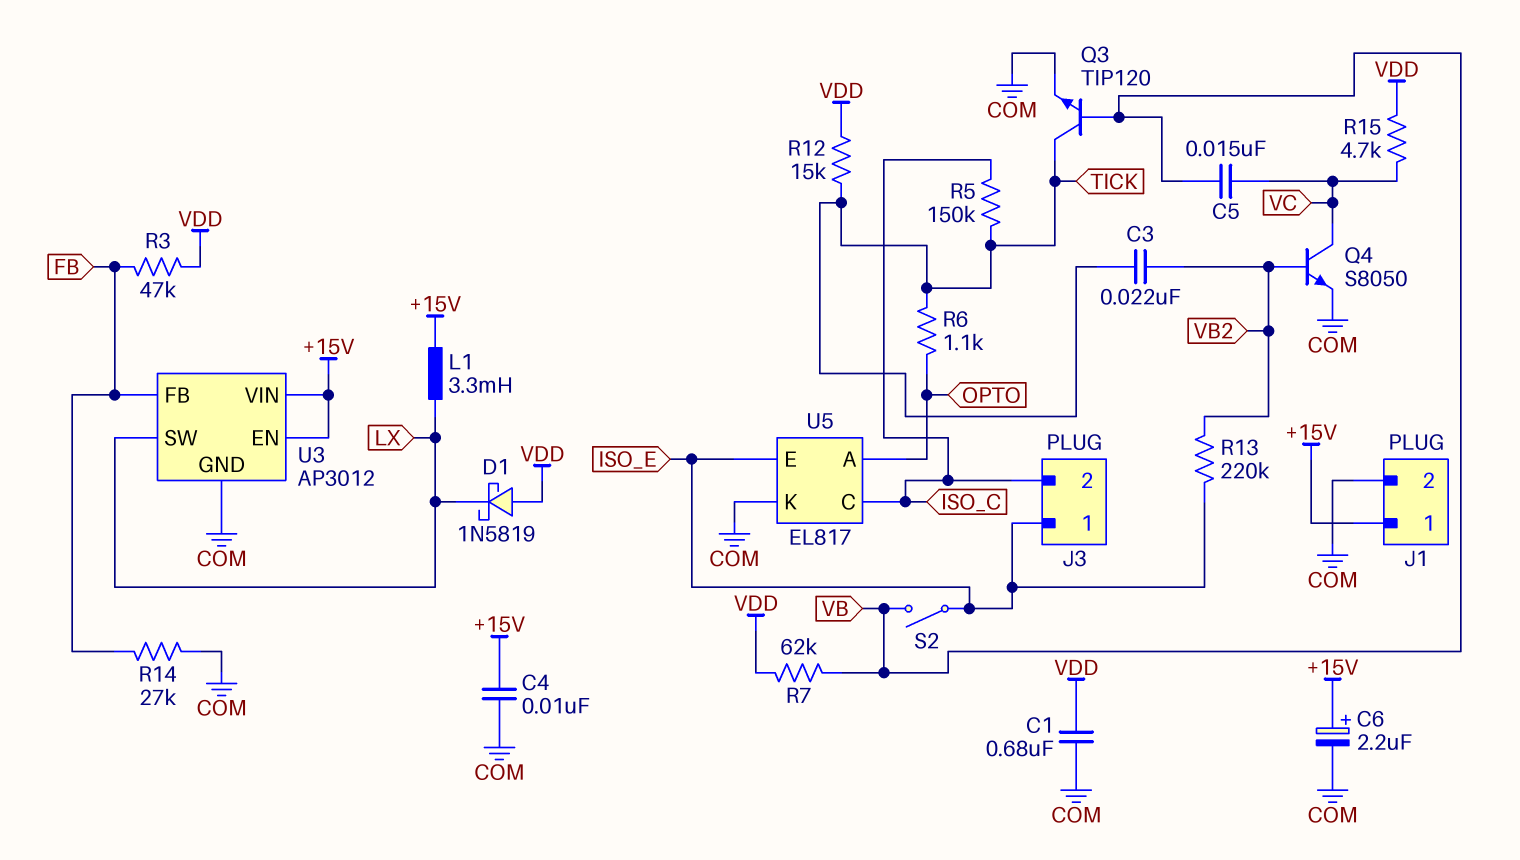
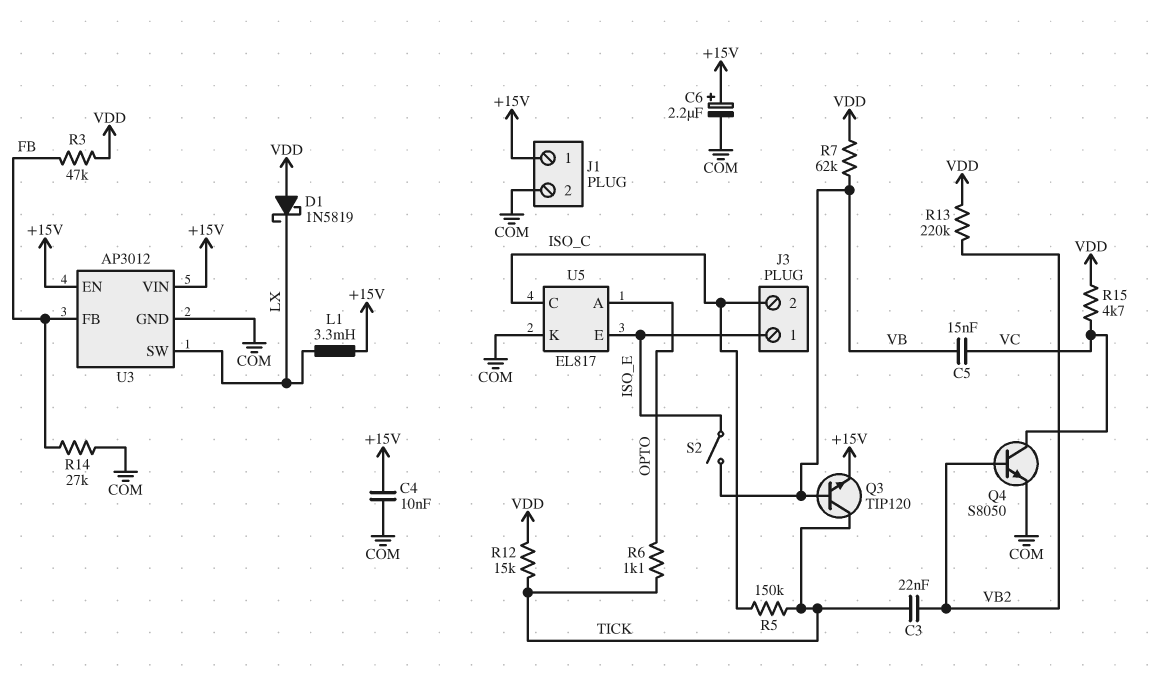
C1: 680nF (COM, VDD) -> none
Q3: NPN TIP120 (B VB, C TICK, E COM) -> NPN TIP120 (B VB, C TICK, E +15V)
R13: 220k (ISO_E, VB2) -> 220k (VB2, VDD)

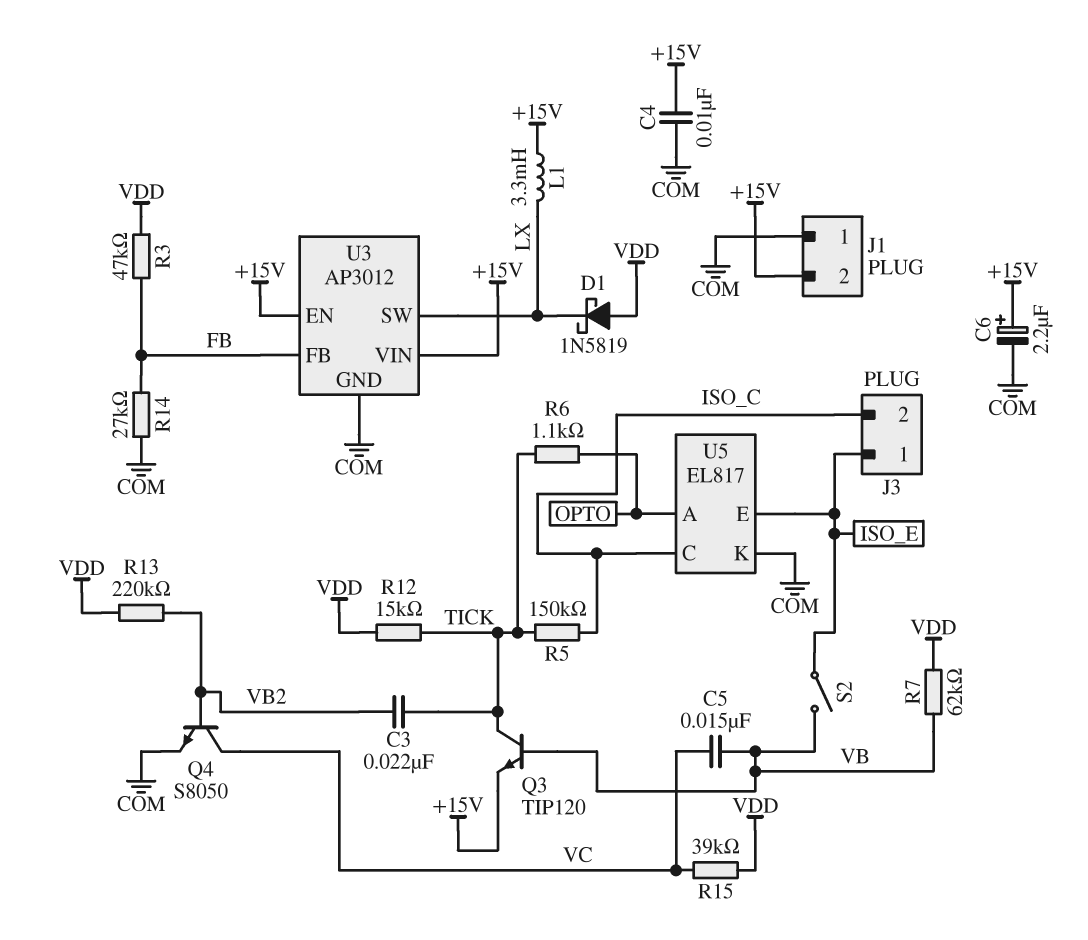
J1 pin 1: +15V -> COM
J1 pin 2: COM -> +15V
R15: 4.7k (VC, VDD) -> 39k (VC, VDD)

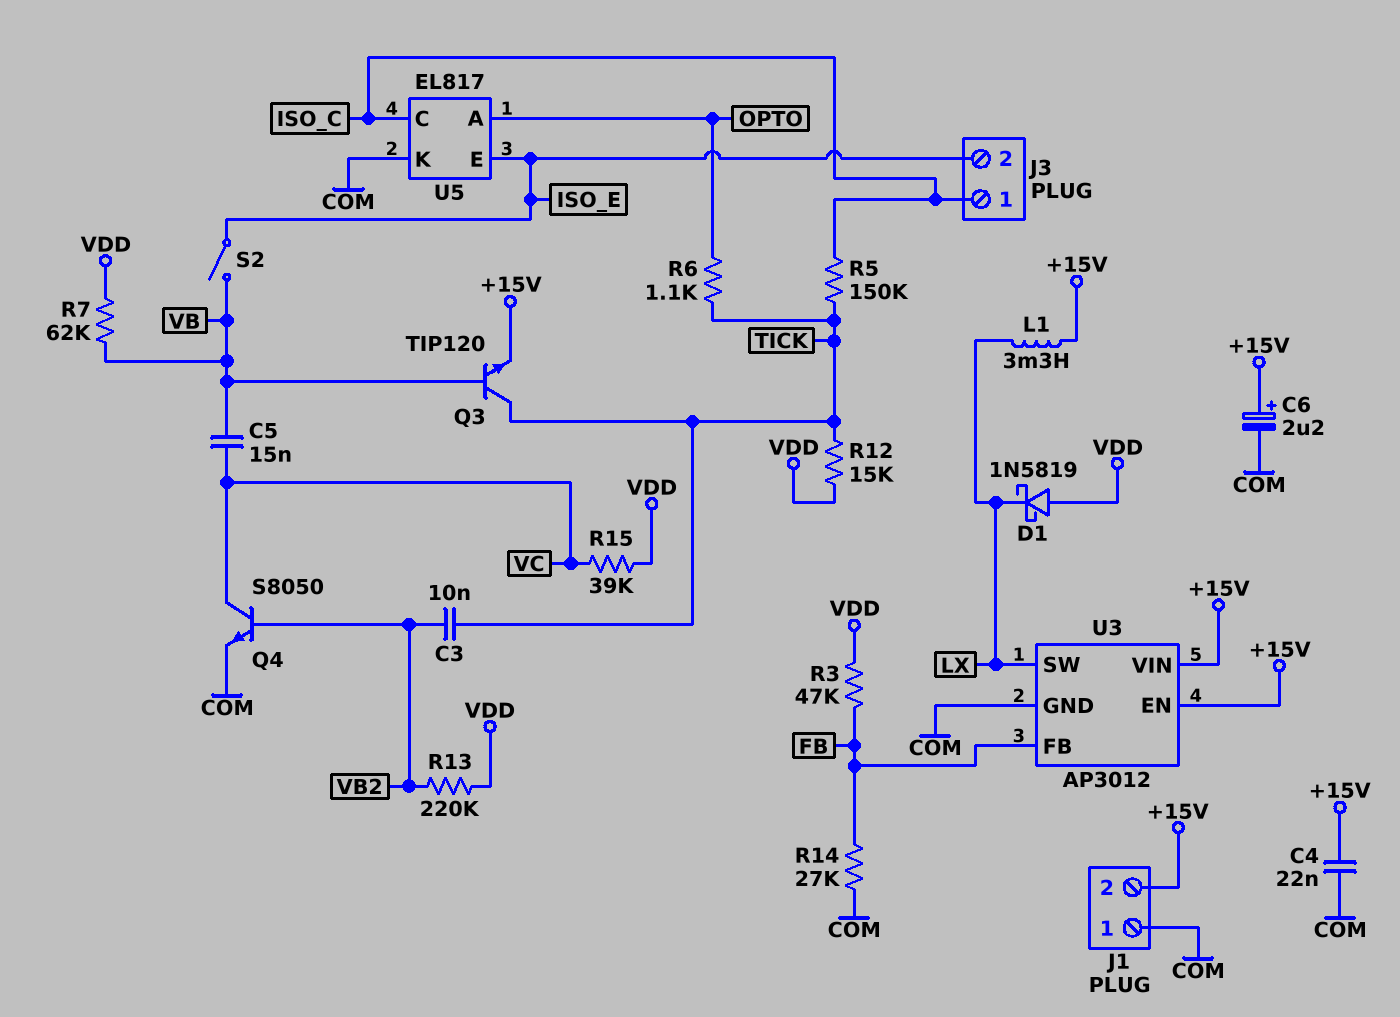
C3: 22nF (TICK, VB2) -> 10nF (TICK, VB2)
C4: 10nF (+15V, COM) -> 22nF (+15V, COM)
J3 pin 1: ISO_E -> ISO_C
J3 pin 2: ISO_C -> ISO_E

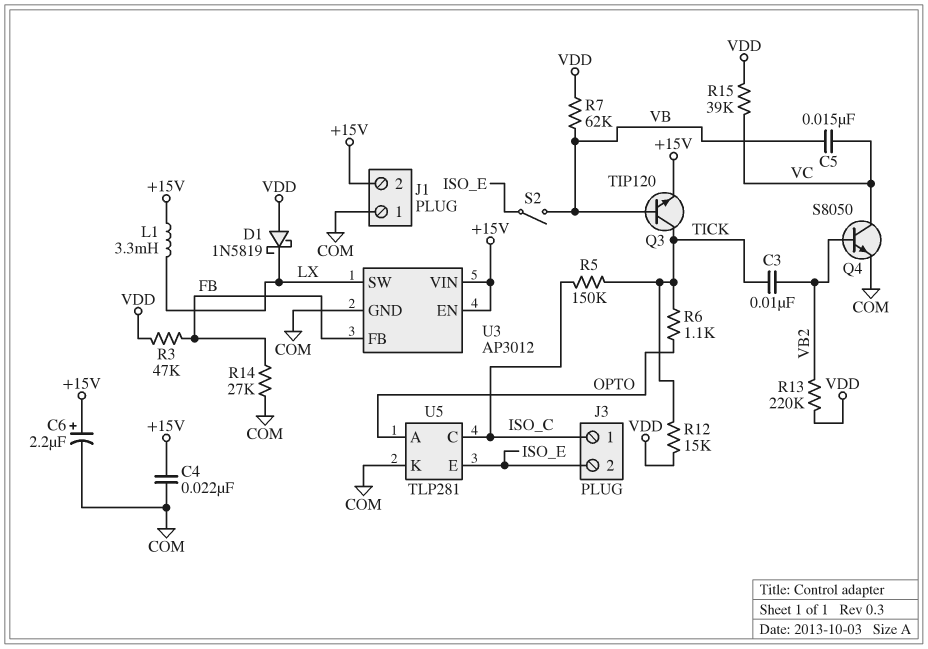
U5: EL817 -> TLP281

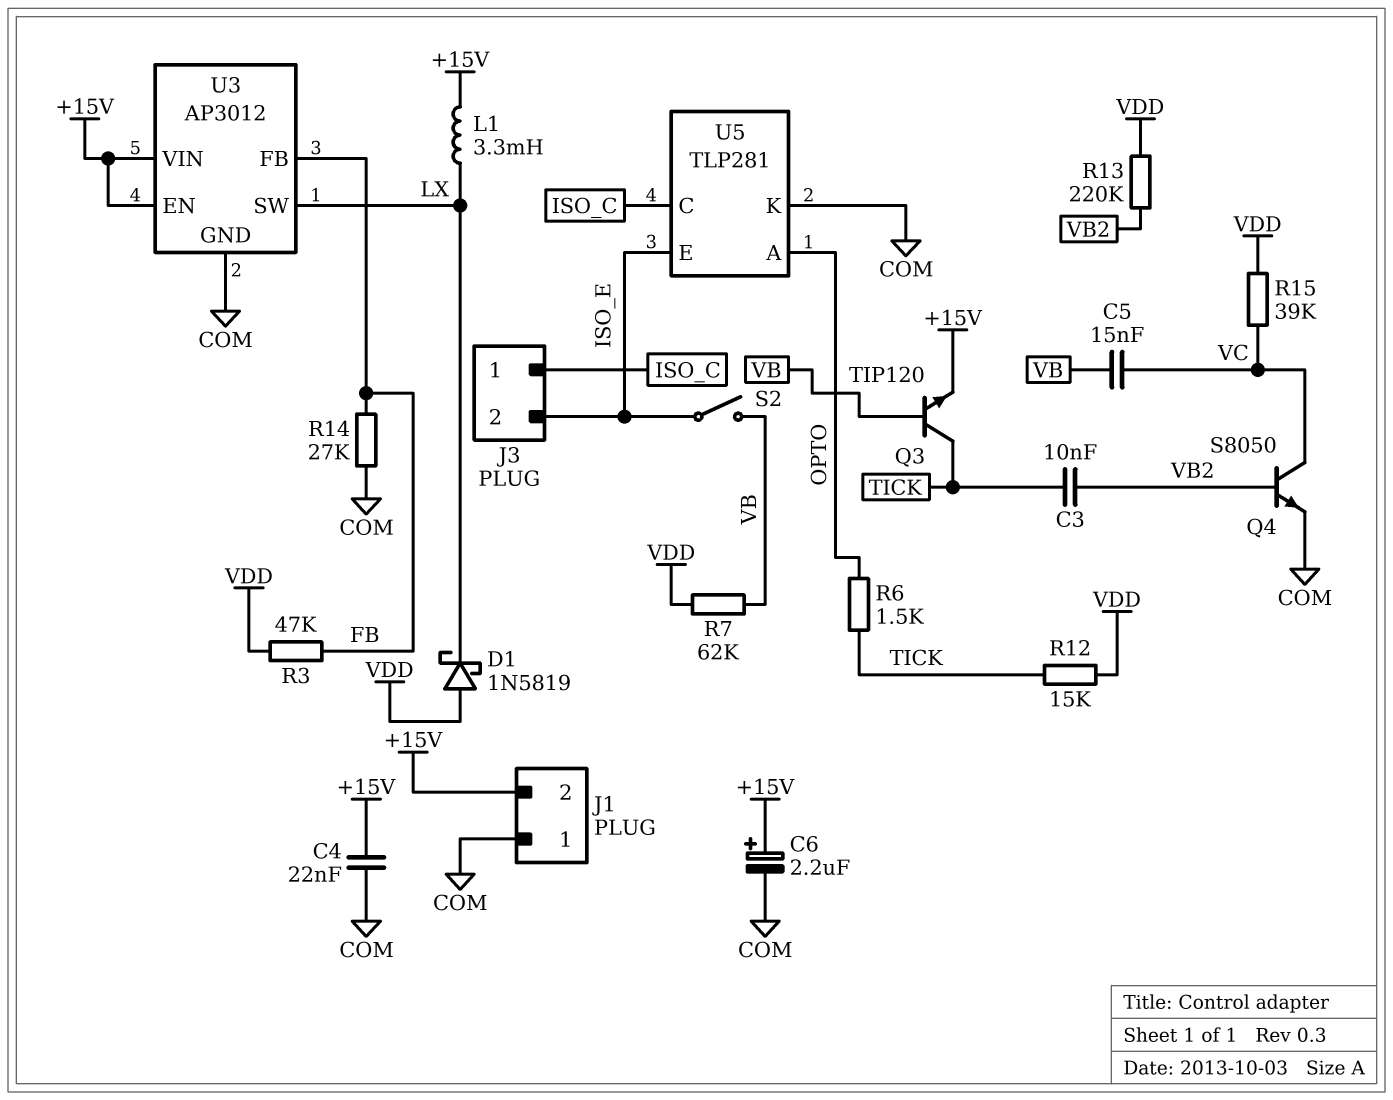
R5: 150k (ISO_C, TICK) -> none
R6: 1.1k (OPTO, TICK) -> 1.5k (OPTO, TICK)

